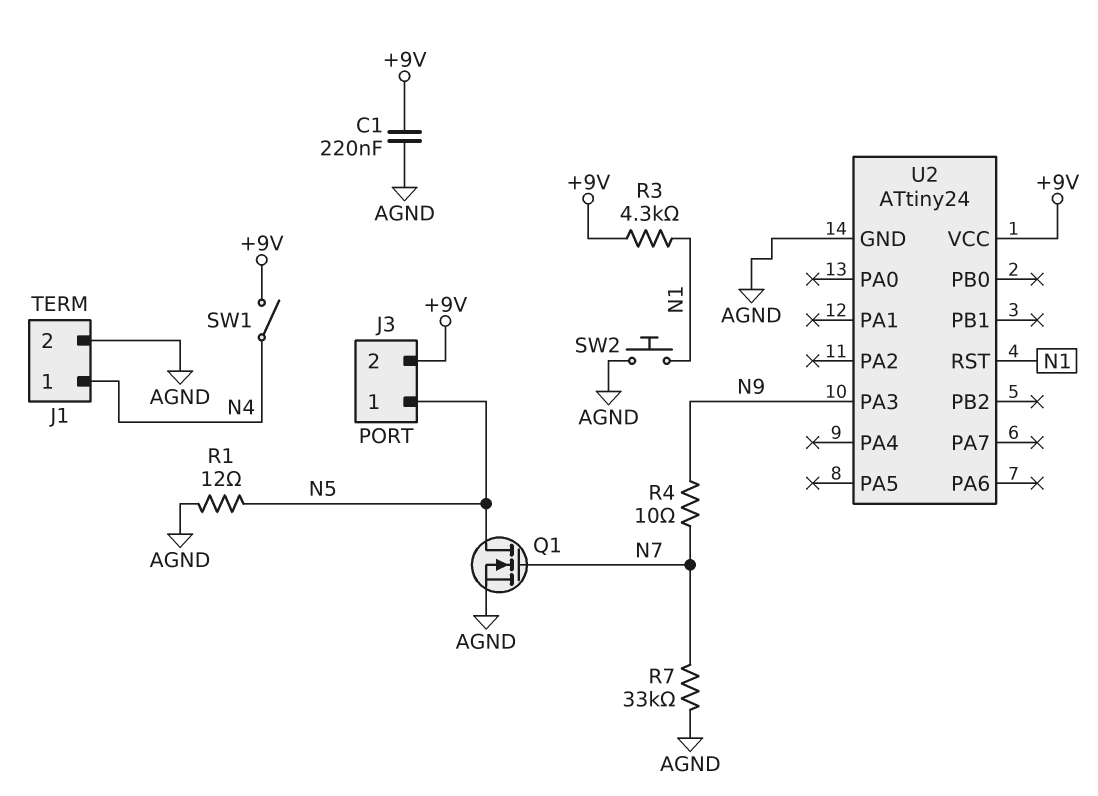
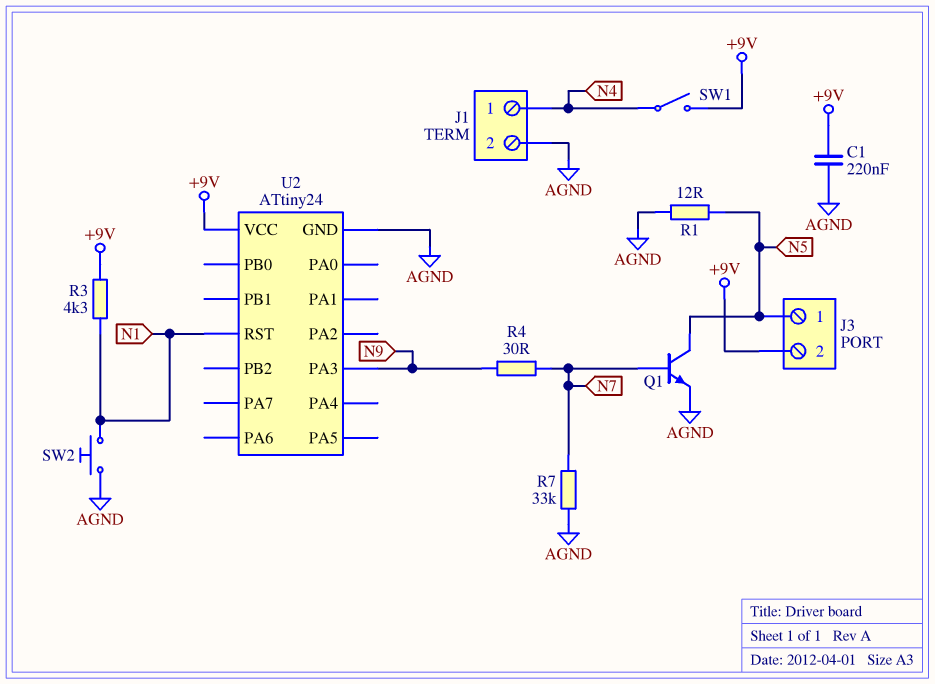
Q1: NMOS (G N7, D N5, S AGND) -> NPN (B N7, C N5, E AGND)
R4: 10 (N7, N9) -> 30 (N7, N9)

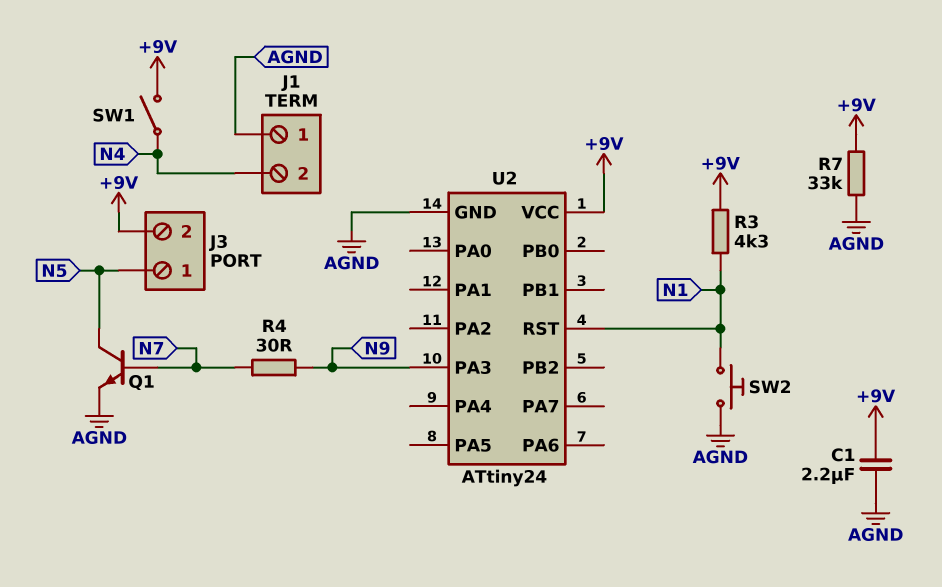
C1: 220nF (+9V, AGND) -> 2.2uF (+9V, AGND)
J1 pin 1: N4 -> AGND
J1 pin 2: AGND -> N4
R1: 12 (AGND, N5) -> none
R7: 33k (AGND, N7) -> 33k (+9V, AGND)

